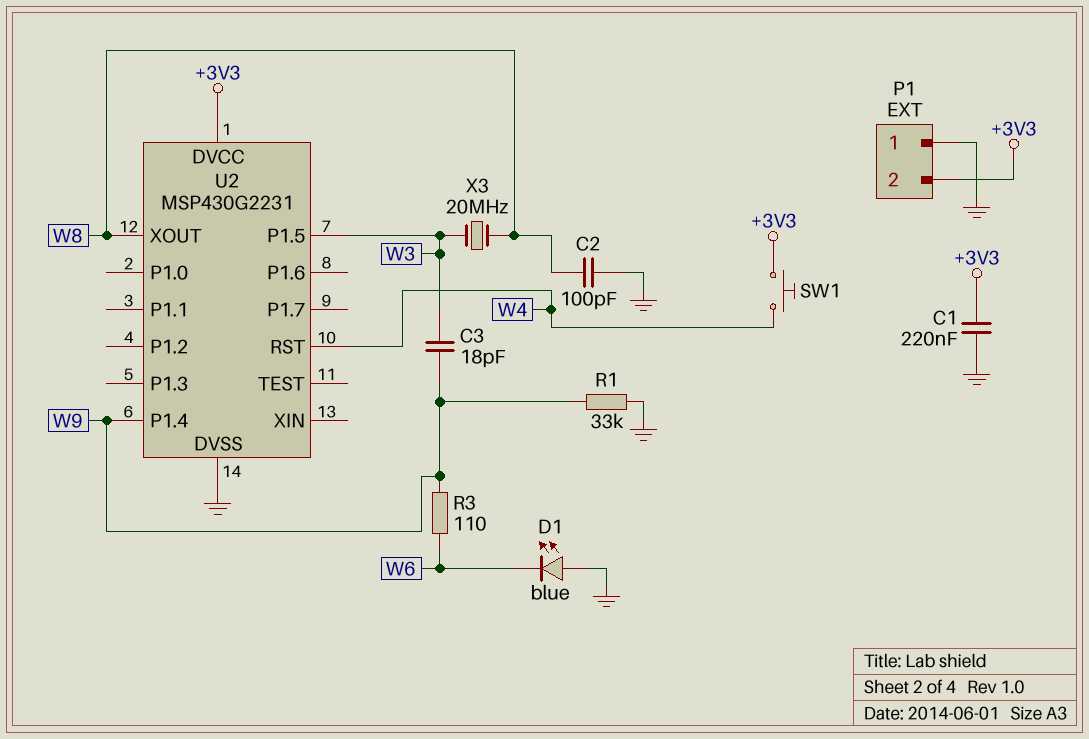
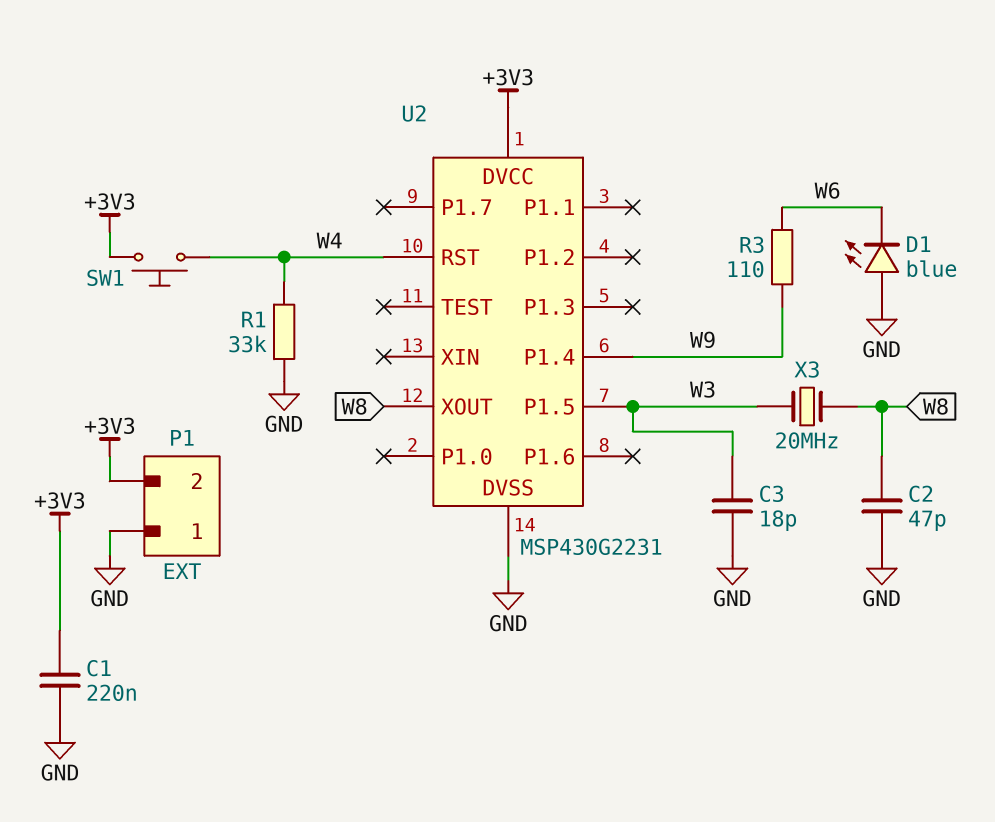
C2: 100pF (GND, W8) -> 47pF (GND, W8)
C3: 18pF (W3, W9) -> 18pF (GND, W3)
R1: 33k (GND, W9) -> 33k (GND, W4)

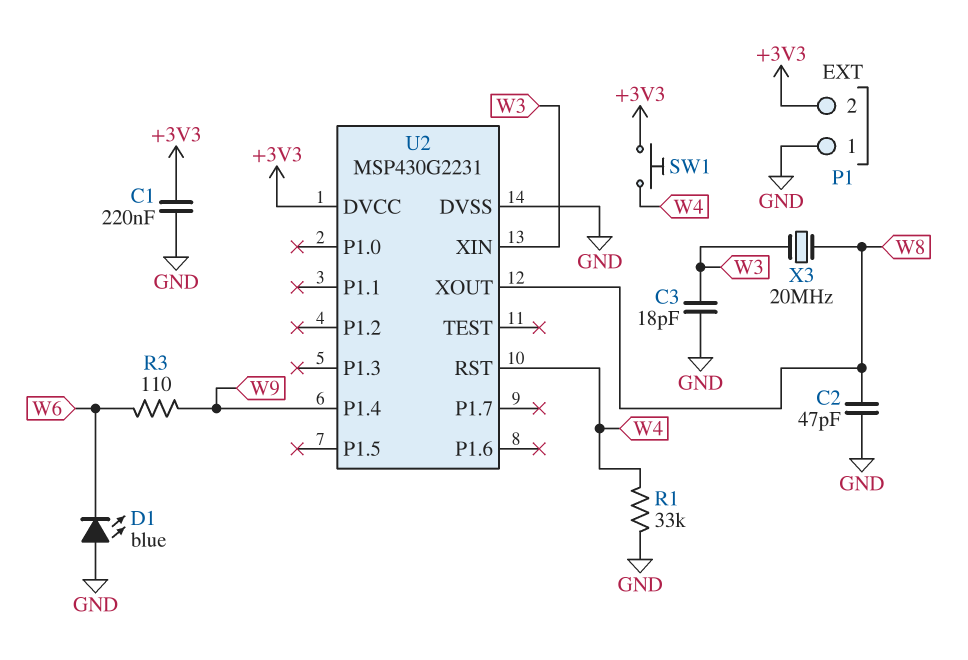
U2 pin P1.5: W3 -> none
U2 pin XIN: none -> W3

